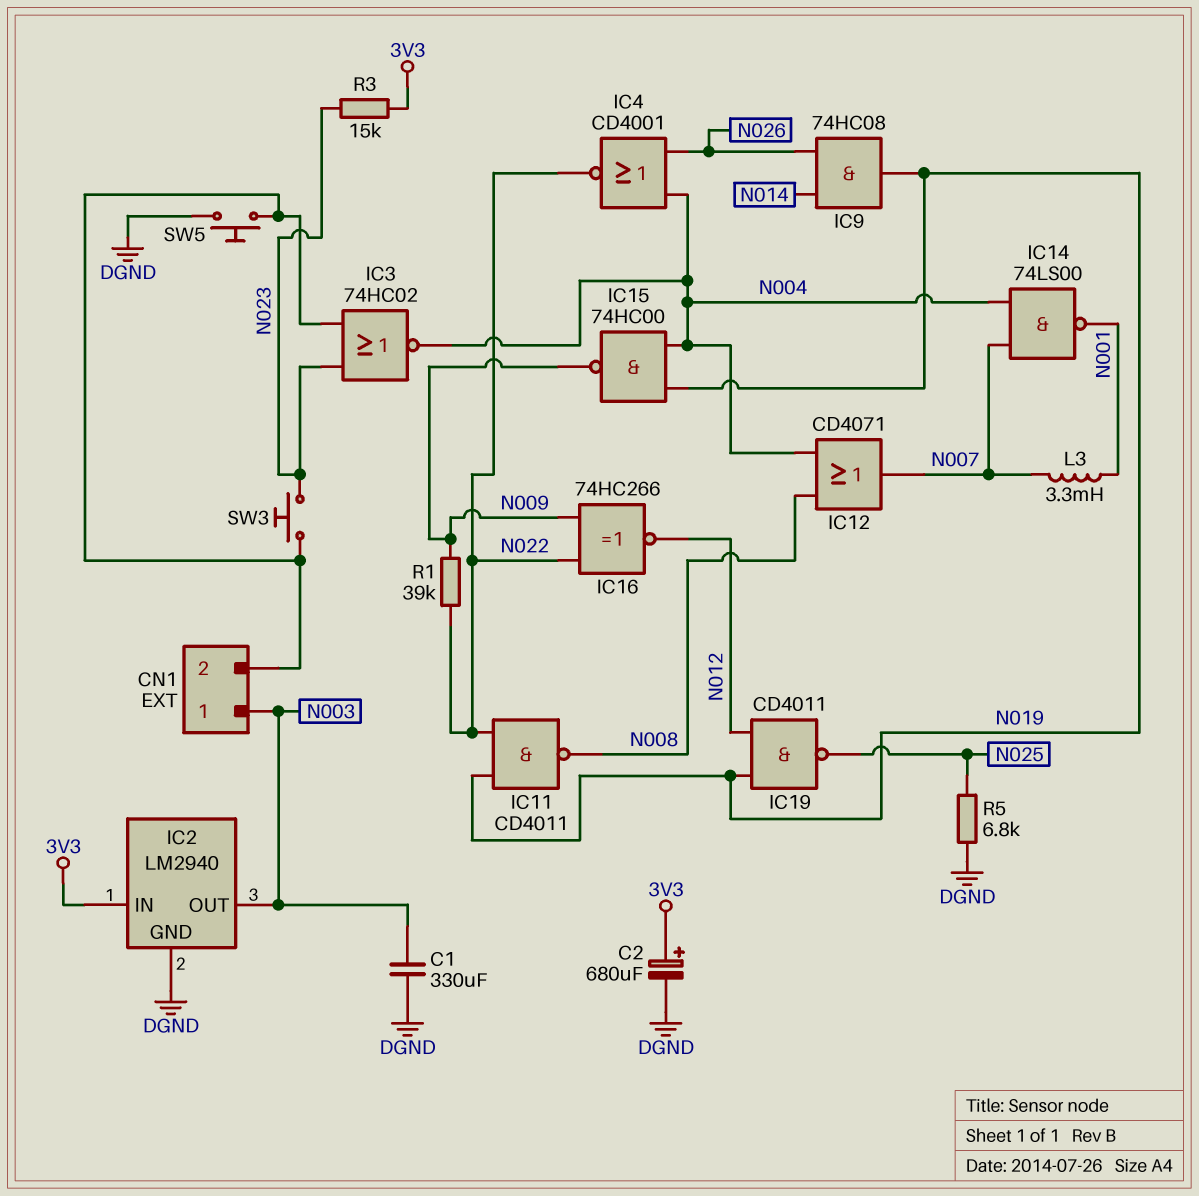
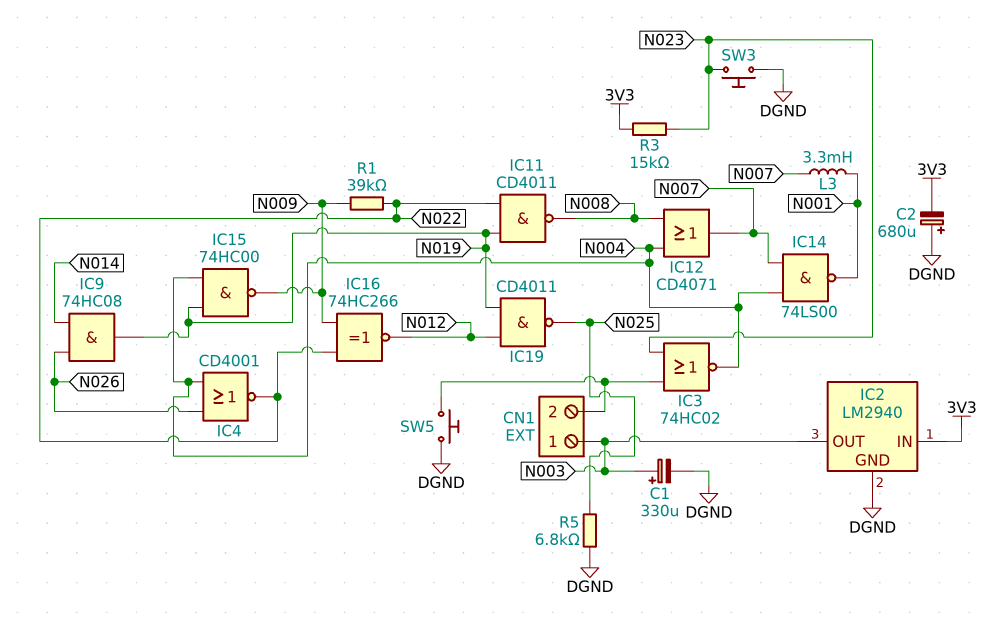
C1: 330uF (DGND, N003) -> 330uF (plus N003, minus DGND)
C2: 680uF (plus 3V3, minus DGND) -> 680uF (plus DGND, minus 3V3)
SW3: button (CN1/2, N023) -> button (DGND, N023)

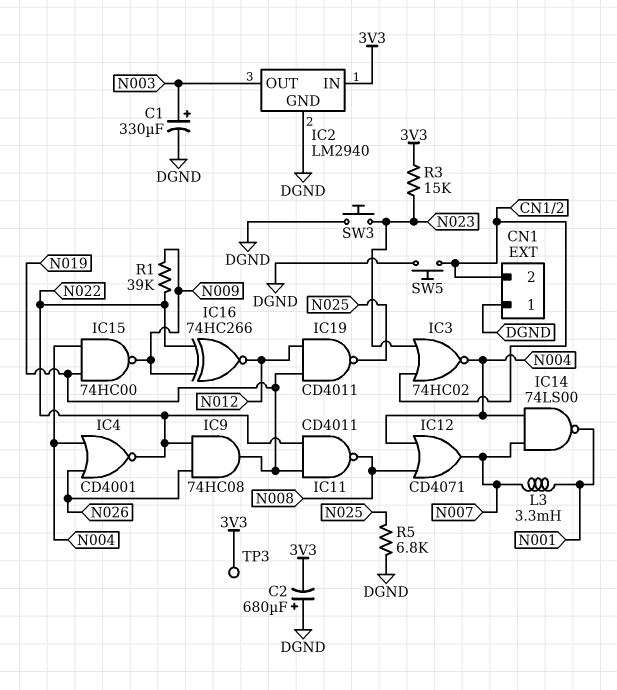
CN1 pin 1: N003 -> DGND
IC9: AND 74HC08 (in N014, in N026, out N019) -> AND 74HC08 (in N022, in N026, out N019)
TP3: none -> test point (3V3)

